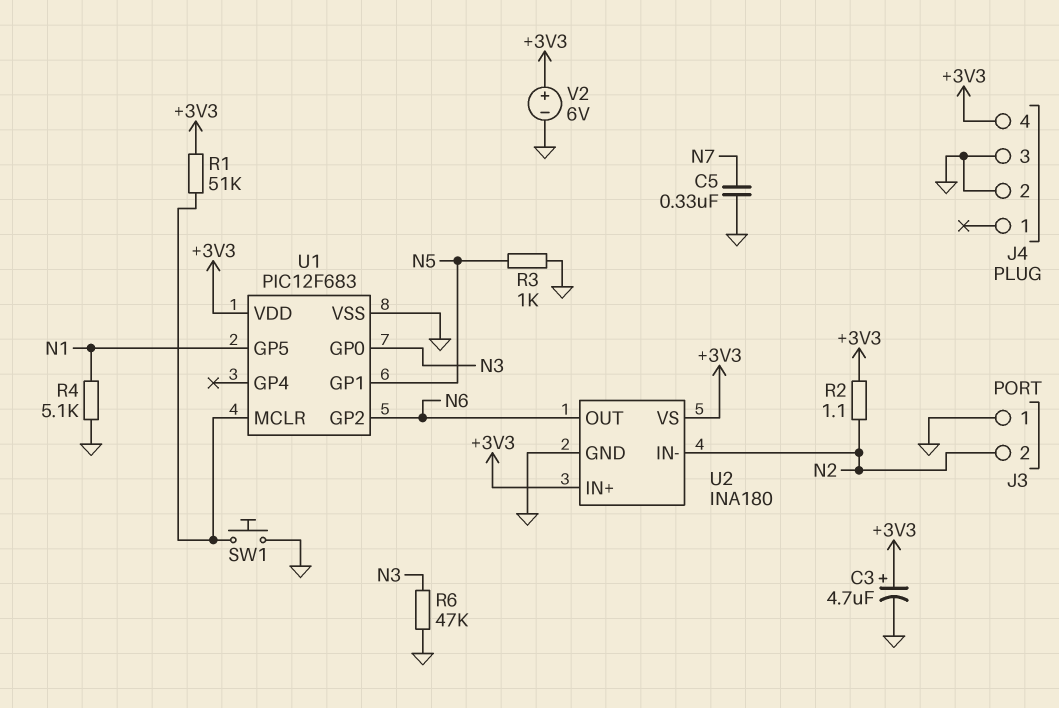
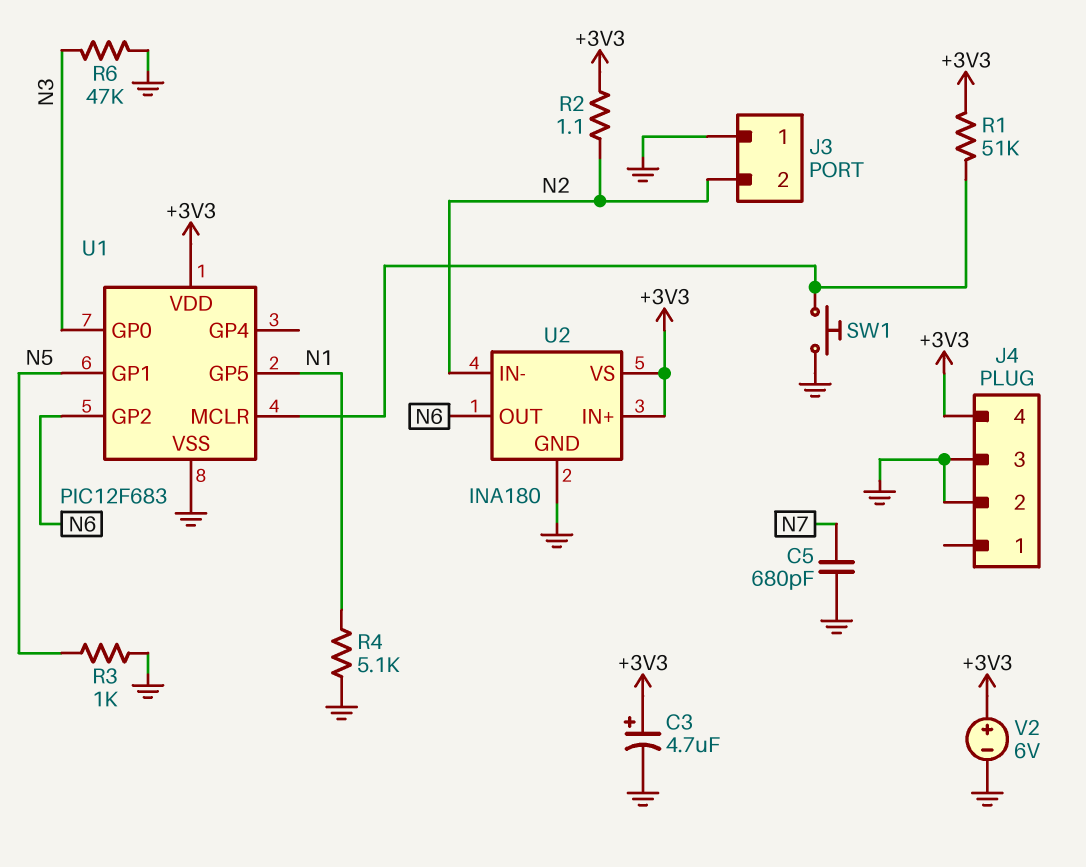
C5: 330nF (GND, N7) -> 680pF (GND, N7)

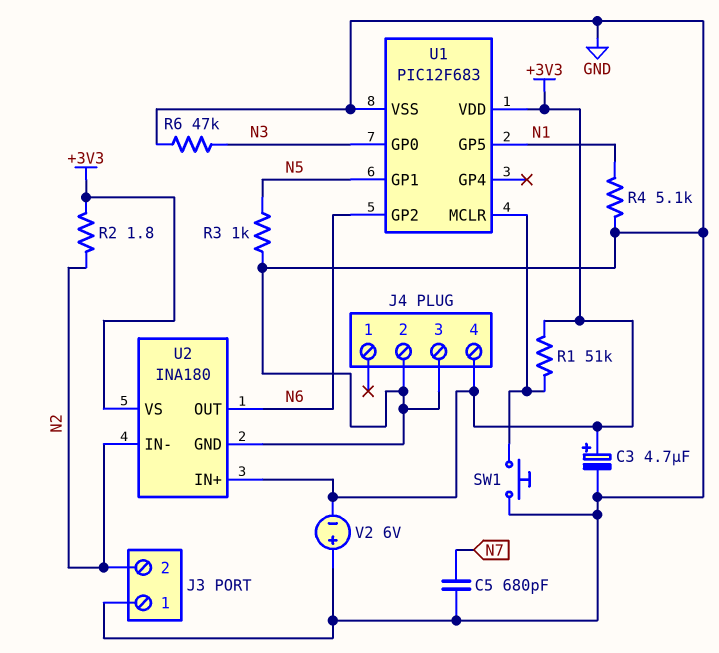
R2: 1.1 (+3V3, N2) -> 1.8 (+3V3, N2)
V2: 6V (plus +3V3, minus GND) -> 6V (plus GND, minus +3V3)

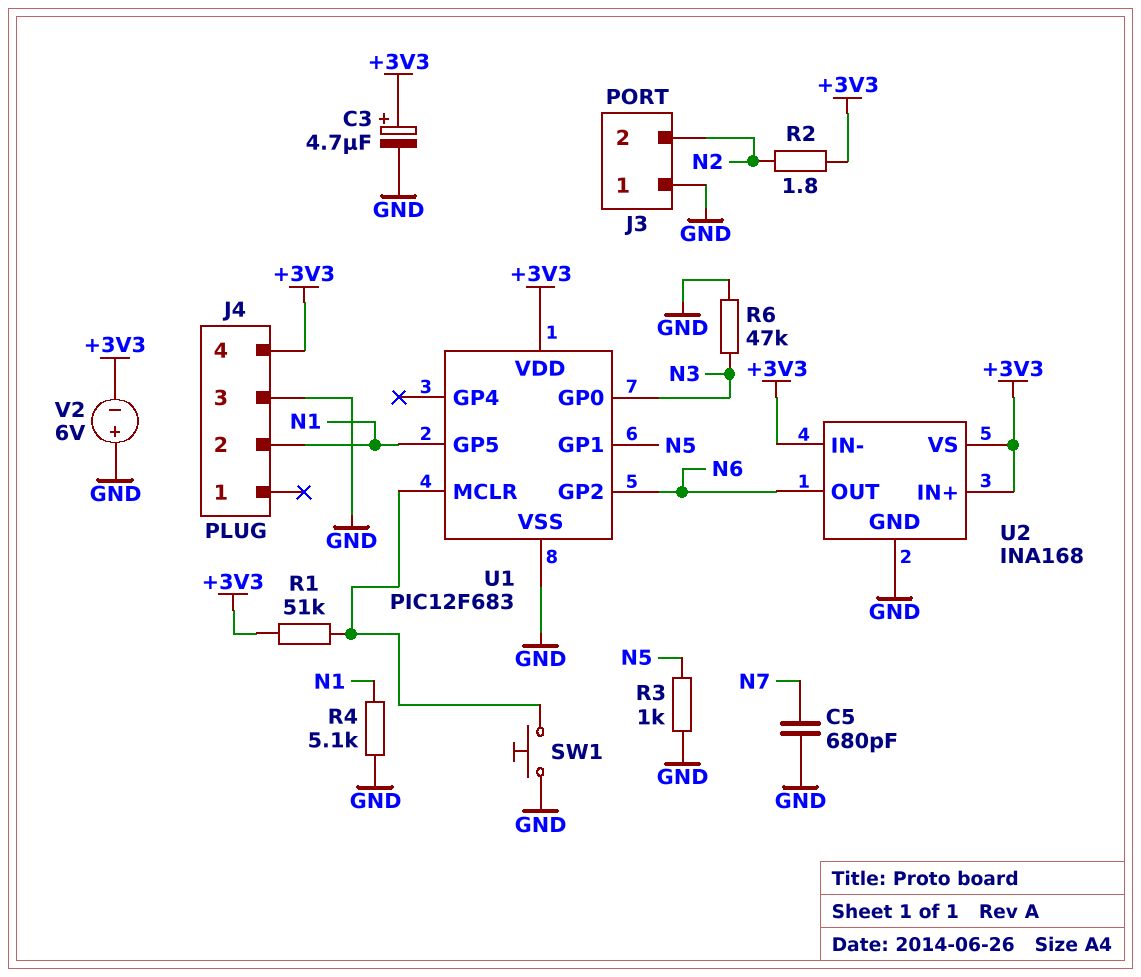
J4 pin 2: GND -> N1
U2: INA180 -> INA168
U2 pin IN-: N2 -> +3V3

